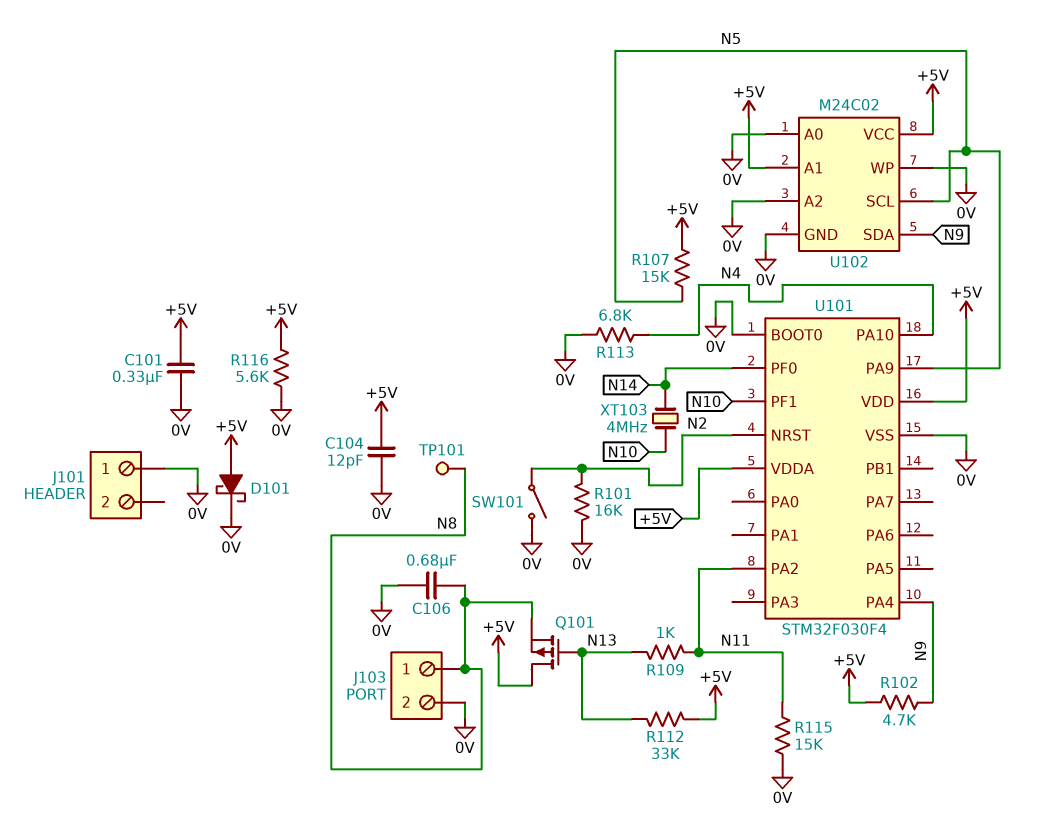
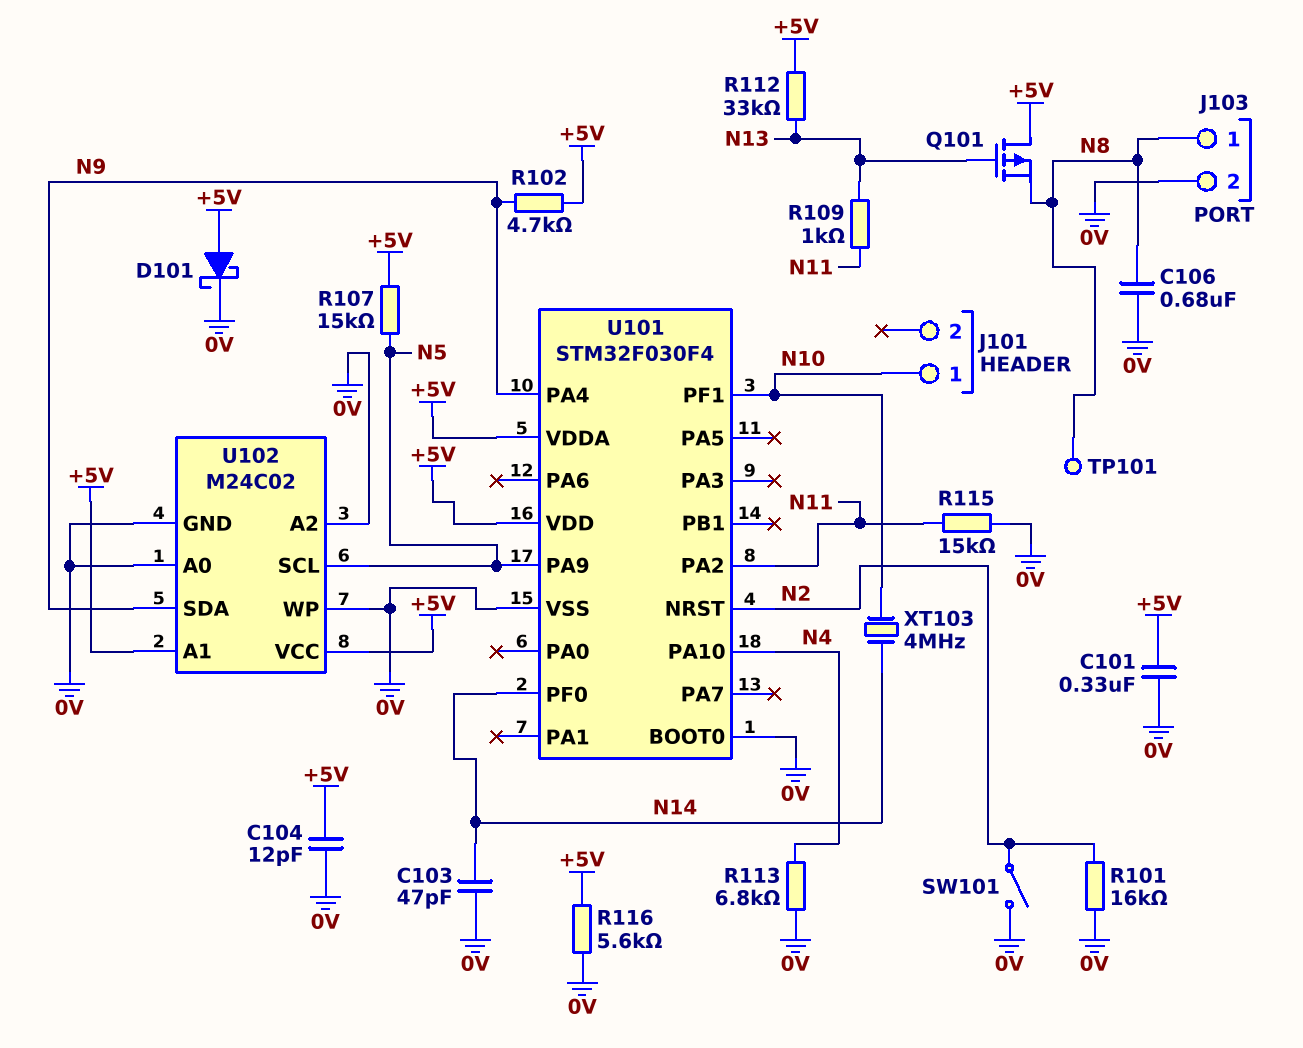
C103: none -> 47pF (0V, N14)
J101 pin 1: 0V -> N10

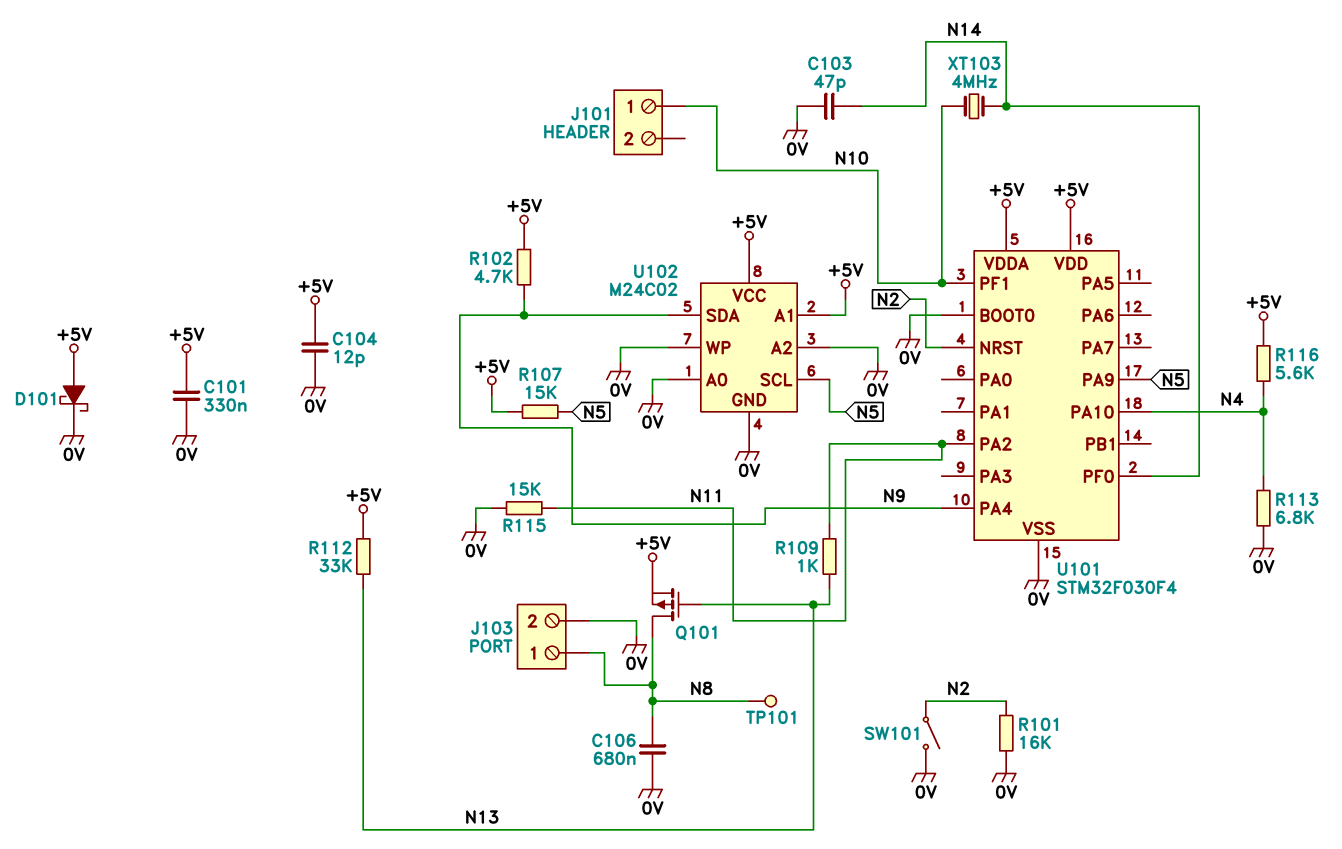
Q101: PMOS (G N13, D +5V, S N8) -> PMOS (G N13, D N8, S +5V)
R116: 5.6k (+5V, 0V) -> 5.6k (+5V, N4)

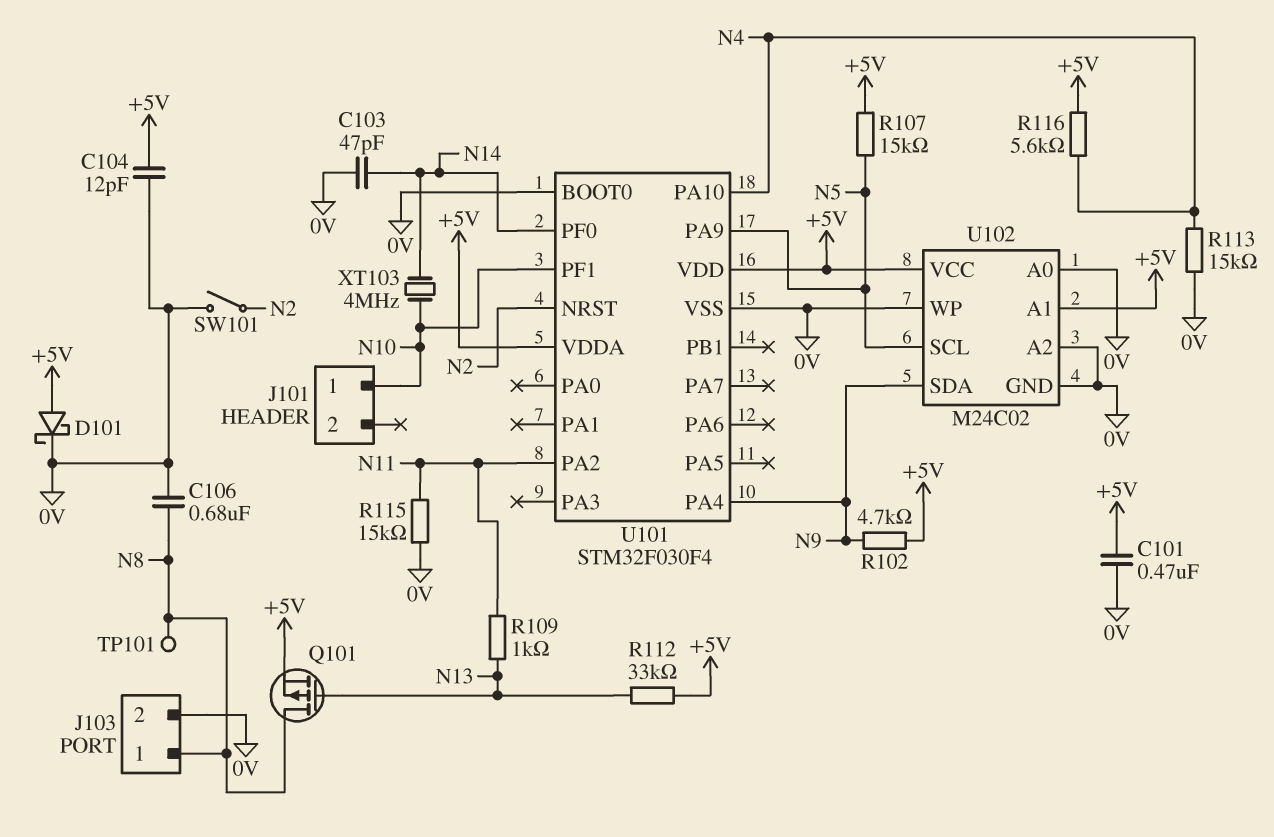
C101: 330nF (+5V, 0V) -> 470nF (+5V, 0V)
R101: 16k (0V, N2) -> none
R113: 6.8k (0V, N4) -> 15k (0V, N4)

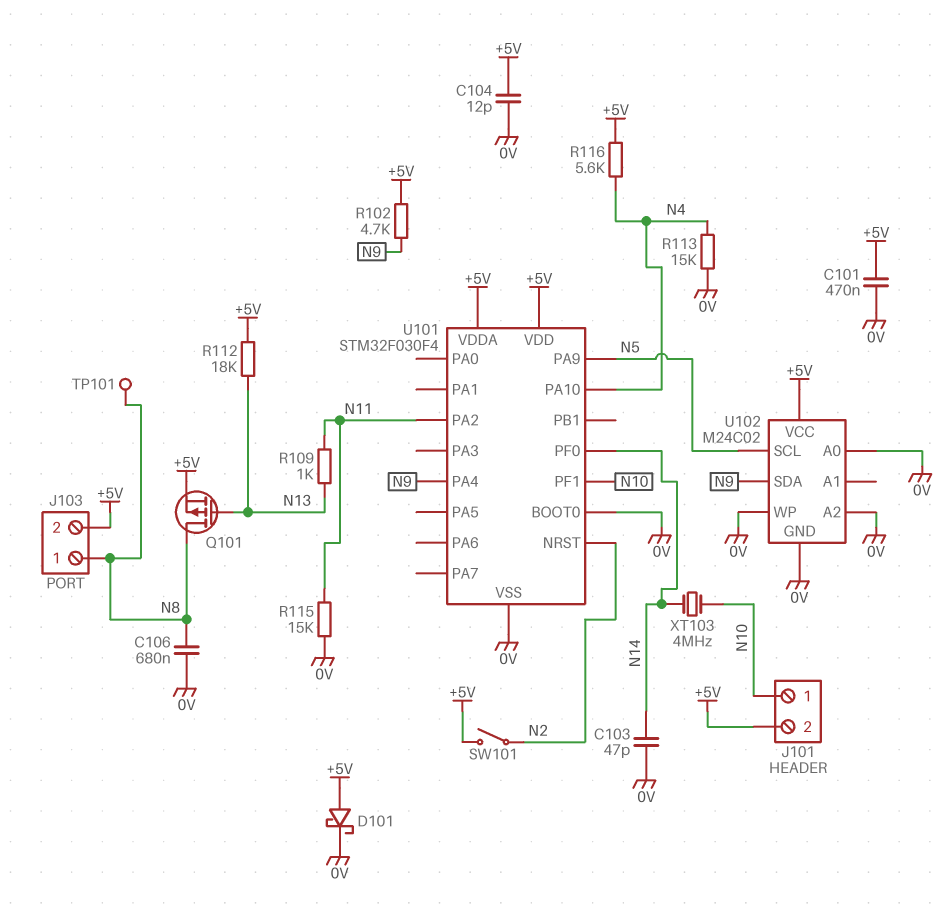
J101 pin 2: none -> +5V
J103 pin 2: 0V -> +5V
R107: 15k (+5V, N5) -> none
R112: 33k (+5V, N13) -> 18k (+5V, N13)
SW101: switch (0V, N2) -> switch (+5V, N2)
U102 pin A1: +5V -> none

